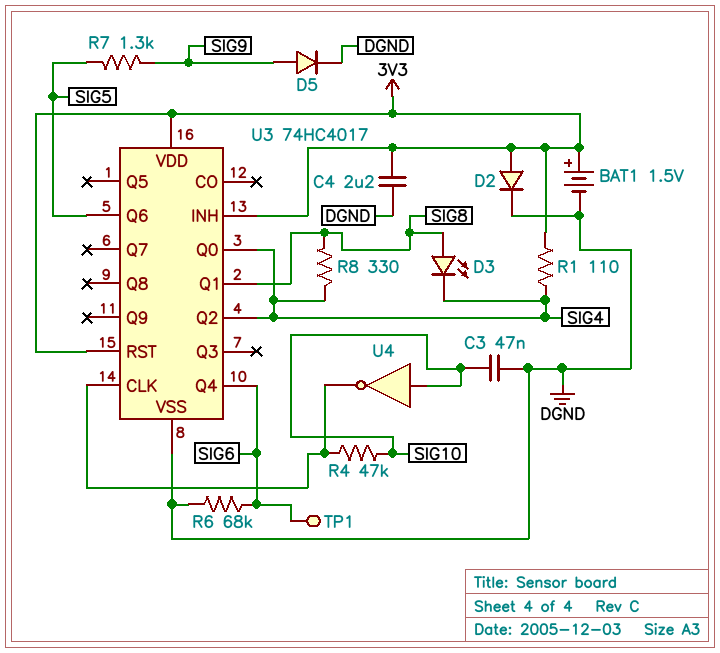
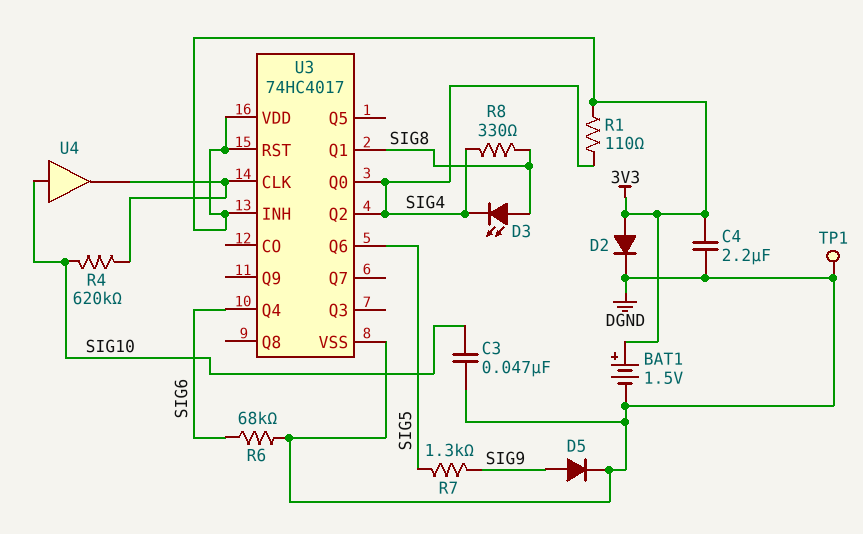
R4: 47k (SIG10, U3/CLK) -> 620k (SIG10, U3/CLK)
TP1: test point (SIG6) -> test point (DGND)
U4: NOT (in SIG10, out U3/CLK) -> buffer (in SIG10, out U3/CLK)

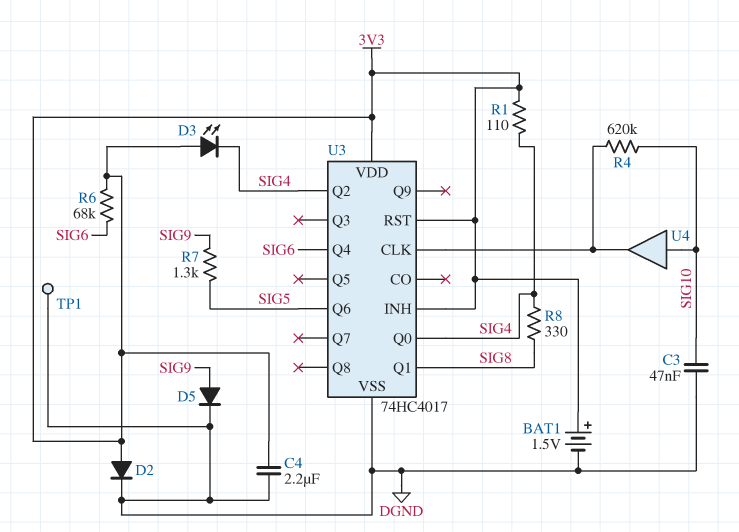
D3: LED (A SIG8, K SIG4) -> LED (A 3V3, K SIG4)
R6: 68k (DGND, SIG6) -> 68k (3V3, SIG6)

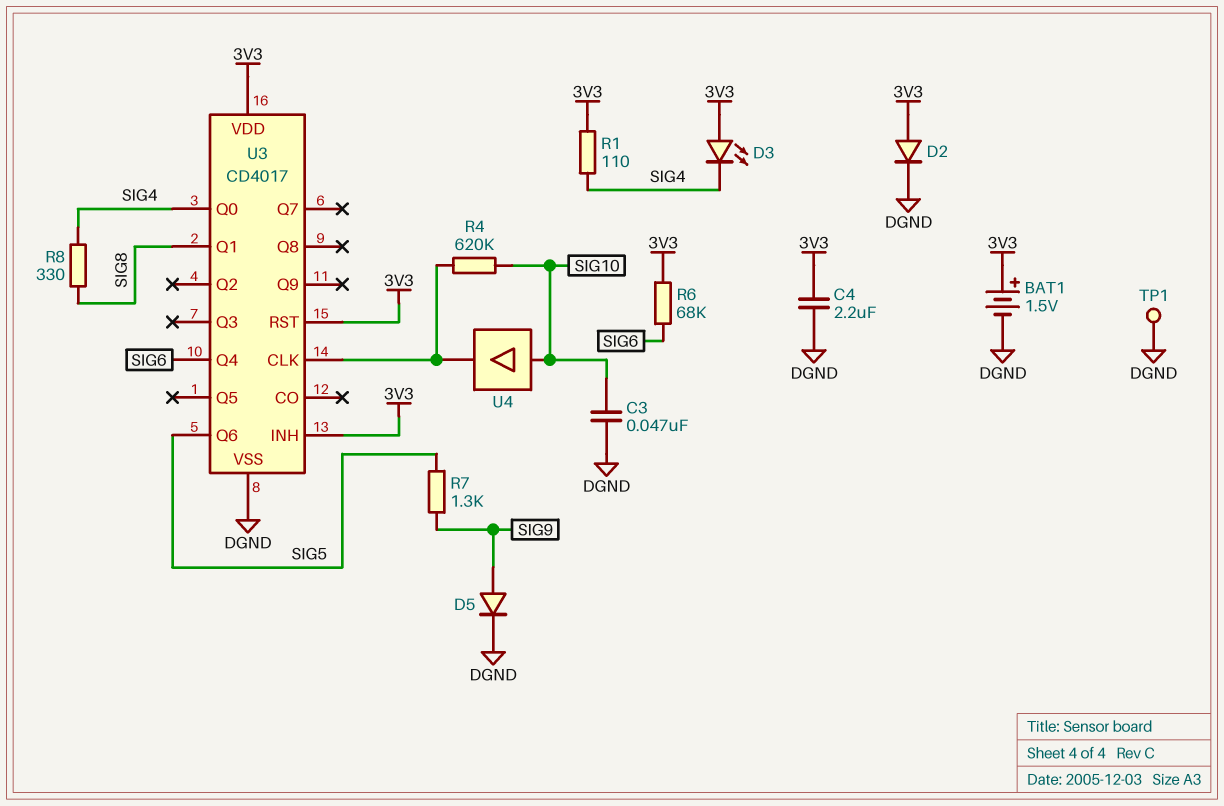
U3: 74HC4017 -> CD4017
U3 pin Q2: SIG4 -> none

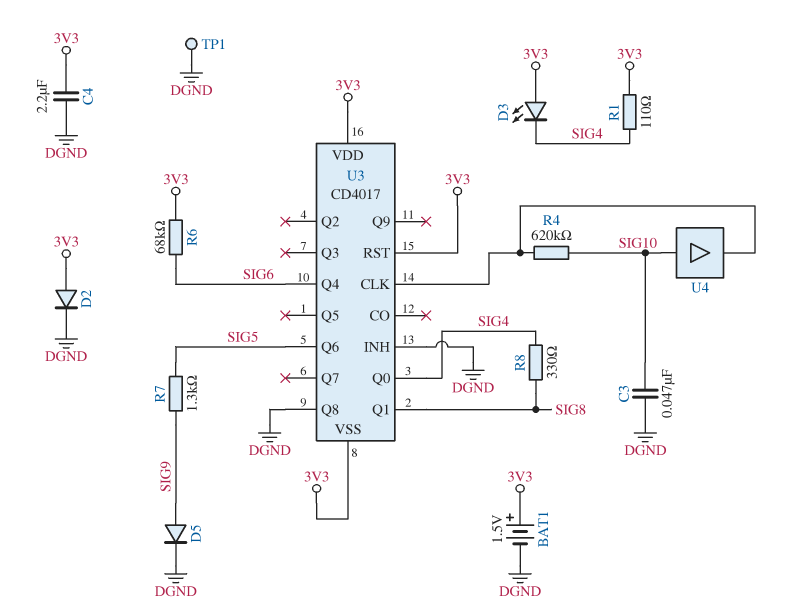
U3 pin INH: 3V3 -> DGND
U3 pin Q8: none -> DGND
U3 pin VSS: DGND -> 3V3

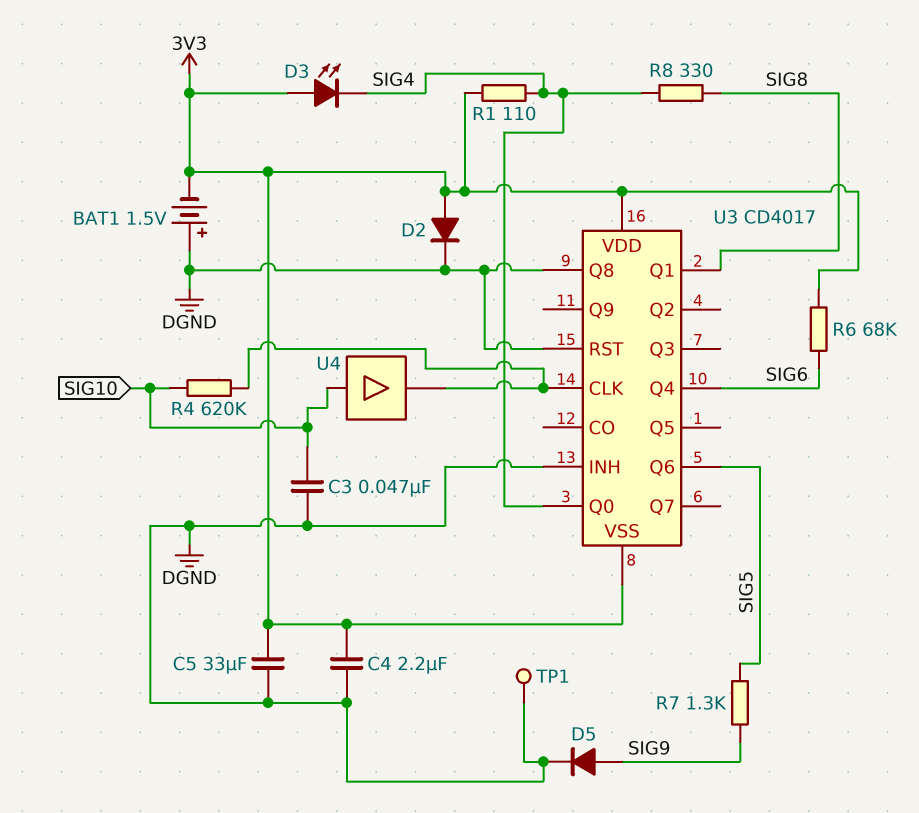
BAT1: 1.5V (plus 3V3, minus DGND) -> 1.5V (plus DGND, minus 3V3)
C5: none -> 33uF (3V3, DGND)
U3 pin RST: 3V3 -> DGND

